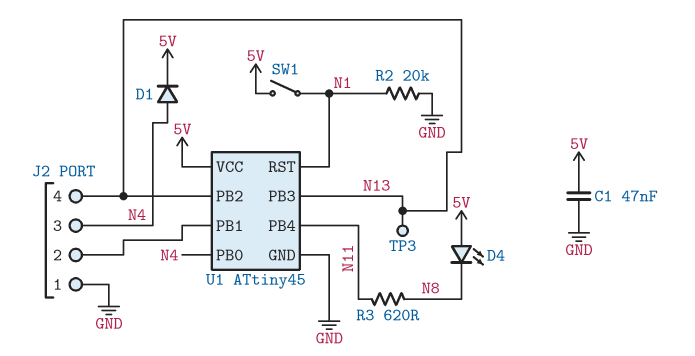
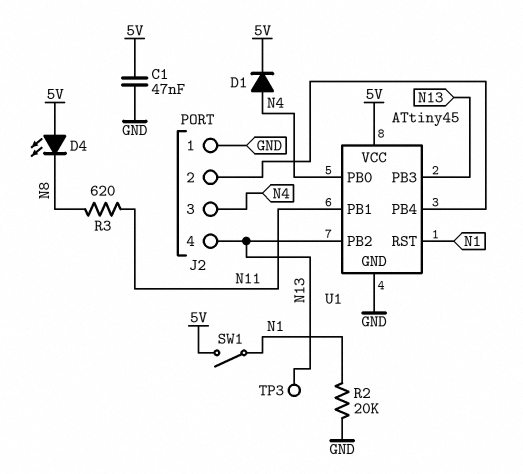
U1 pin PB1: J2/2 -> N11
U1 pin PB4: N11 -> J2/2

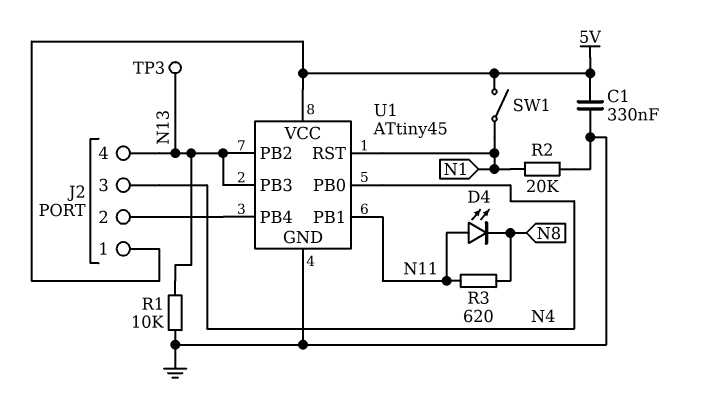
C1: 47nF (5V, GND) -> 330nF (5V, GND)
D1: diode (A N4, K 5V) -> none
D4: LED (A 5V, K N8) -> LED (A N11, K N8)
J2 pin 1: GND -> 5V
R1: none -> 10k (GND, N13)

